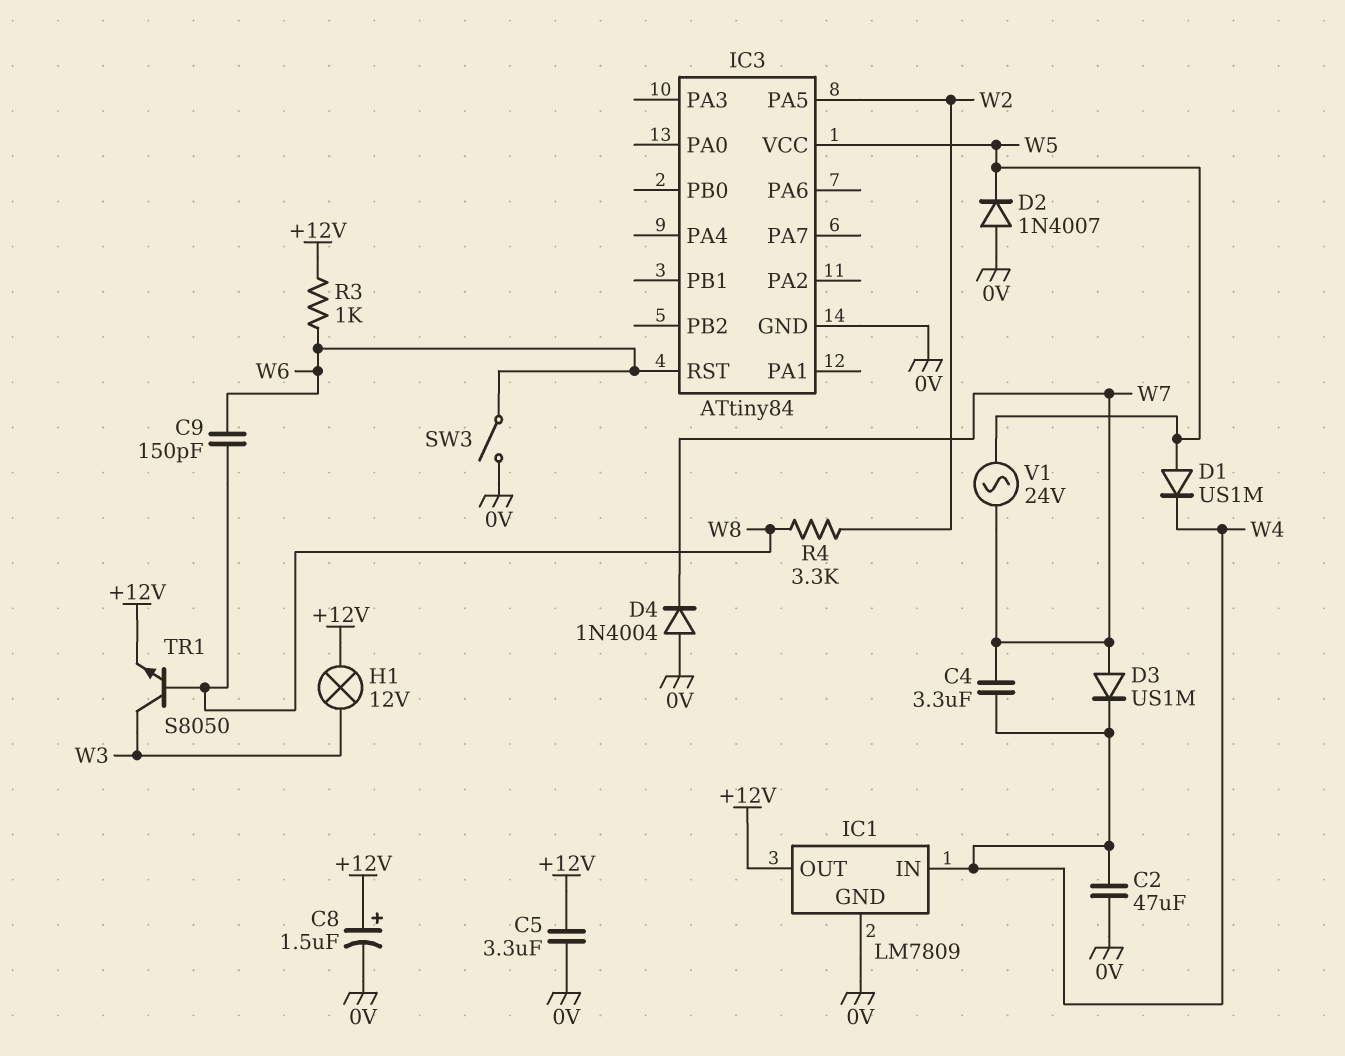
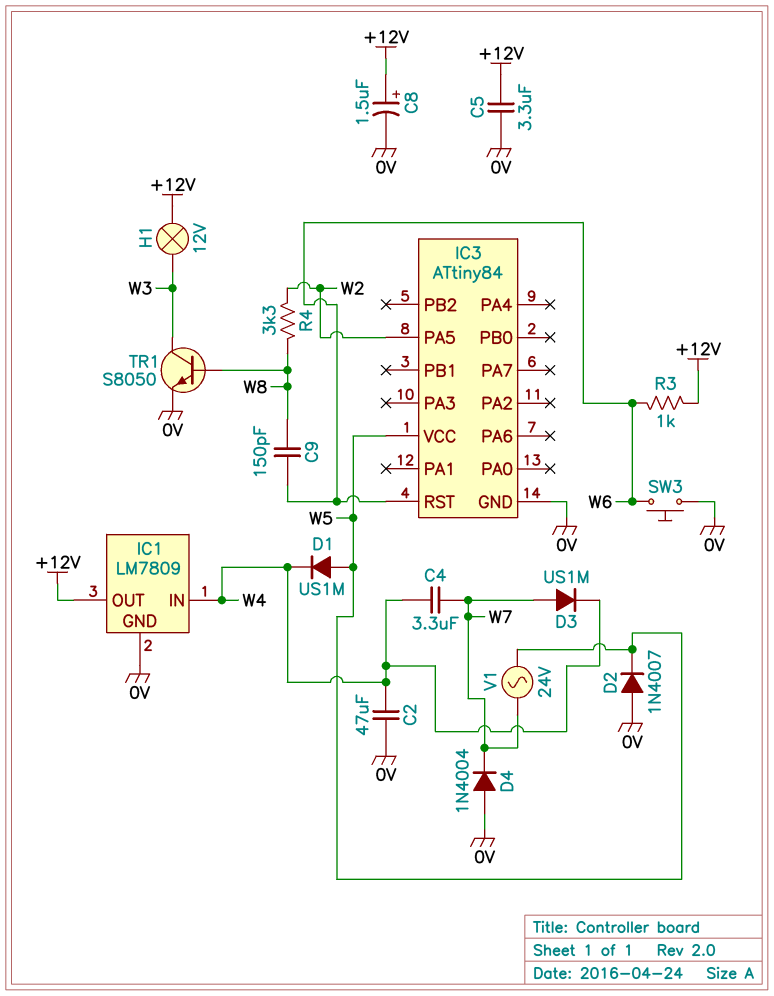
SW3: switch (0V, W6) -> button (0V, W6)
TR1: NPN S8050 (B W8, C W3, E +12V) -> NPN S8050 (B W8, C W3, E 0V)

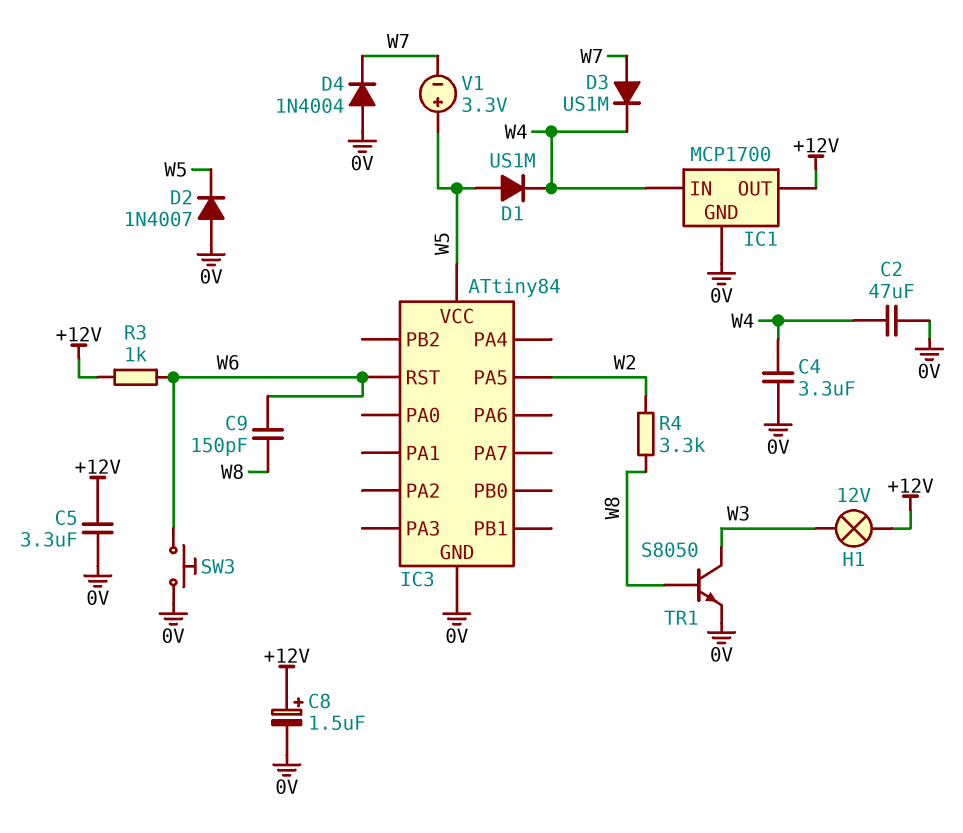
C4: 3.3uF (W4, W7) -> 3.3uF (0V, W4)
IC1: LM7809 -> MCP1700
V1: AC 24V (W5, W7) -> 3.3V (plus W5, minus W7)

